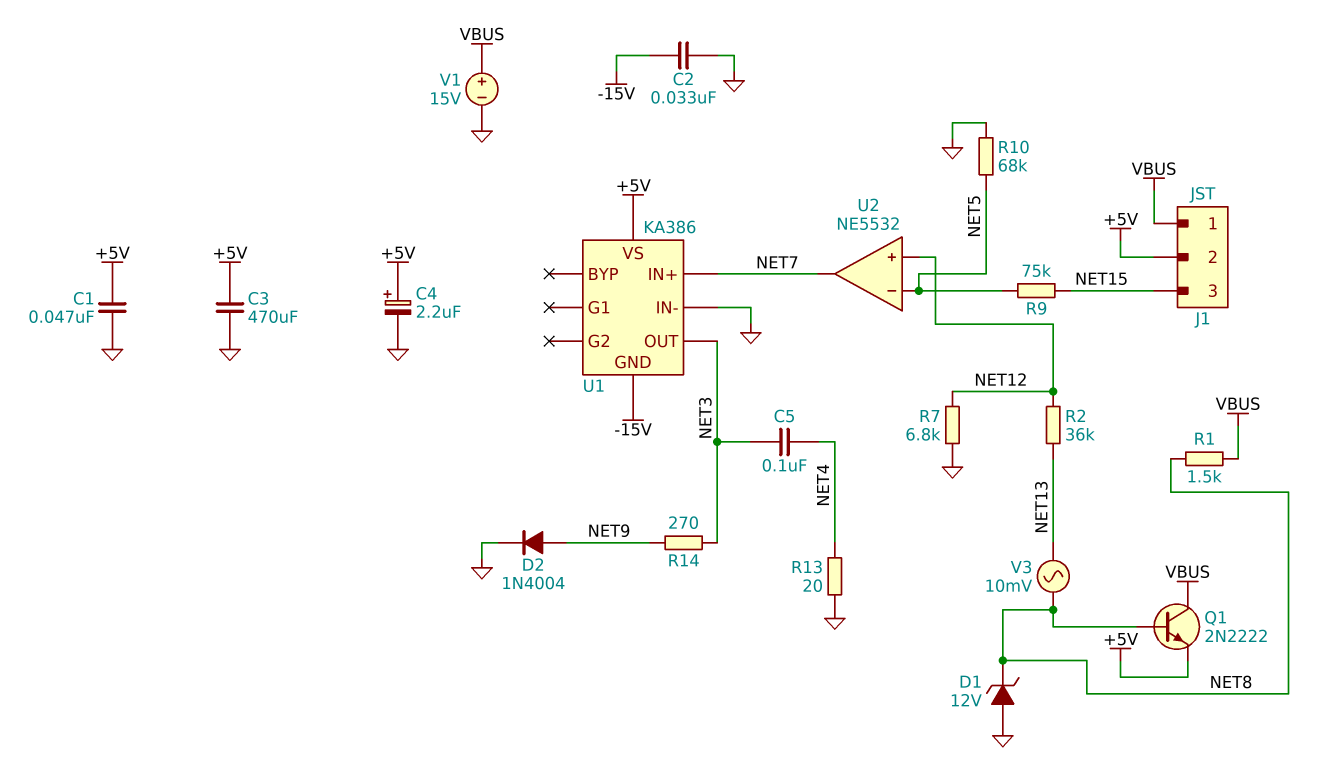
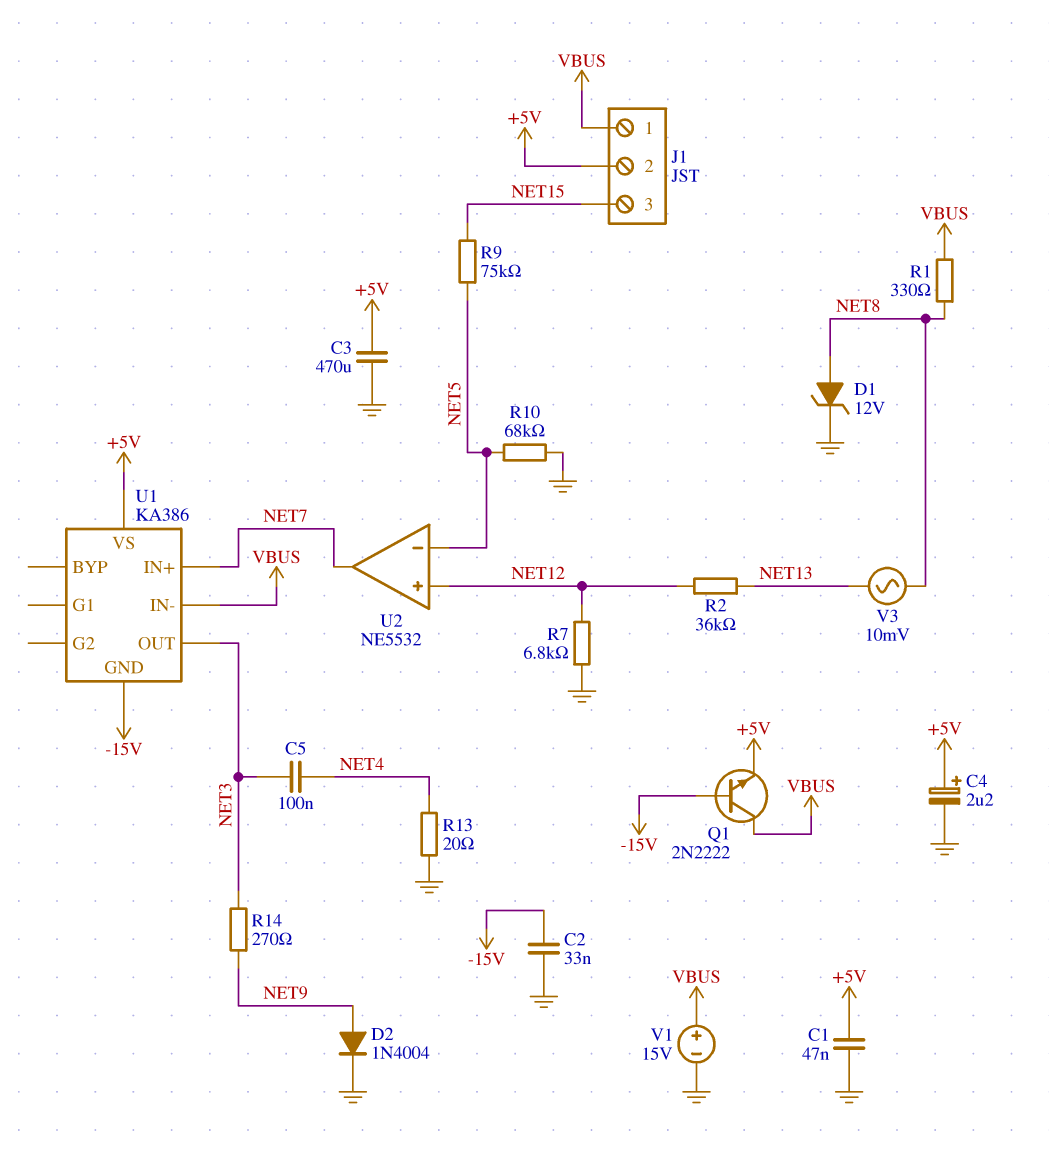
D1: zener 12V (A GND, K NET8) -> zener 12V (A NET8, K GND)
Q1: NPN 2N2222 (B NET8, C VBUS, E +5V) -> NPN 2N2222 (B -15V, C VBUS, E +5V)
R1: 1.5k (NET8, VBUS) -> 330 (NET8, VBUS)
U1 pin IN-: GND -> VBUS

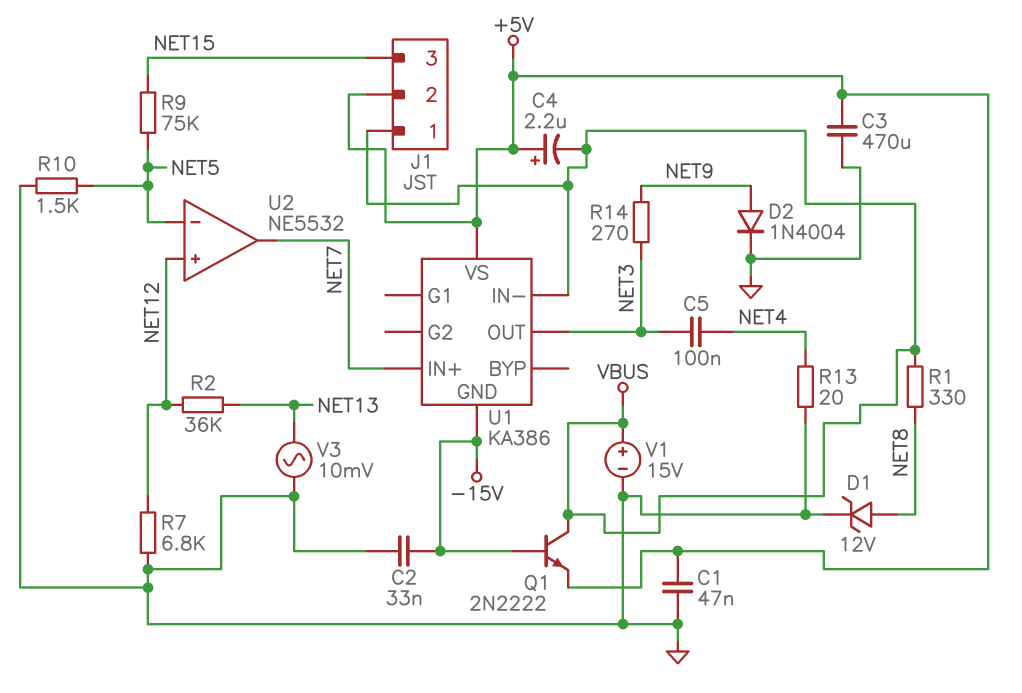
C4: 2.2uF (plus +5V, minus GND) -> 2.2uF (plus +5V, minus VBUS)
R10: 68k (GND, NET5) -> 1.5k (GND, NET5)
V3: AC 10mV (NET8, NET13) -> AC 10mV (GND, NET13)

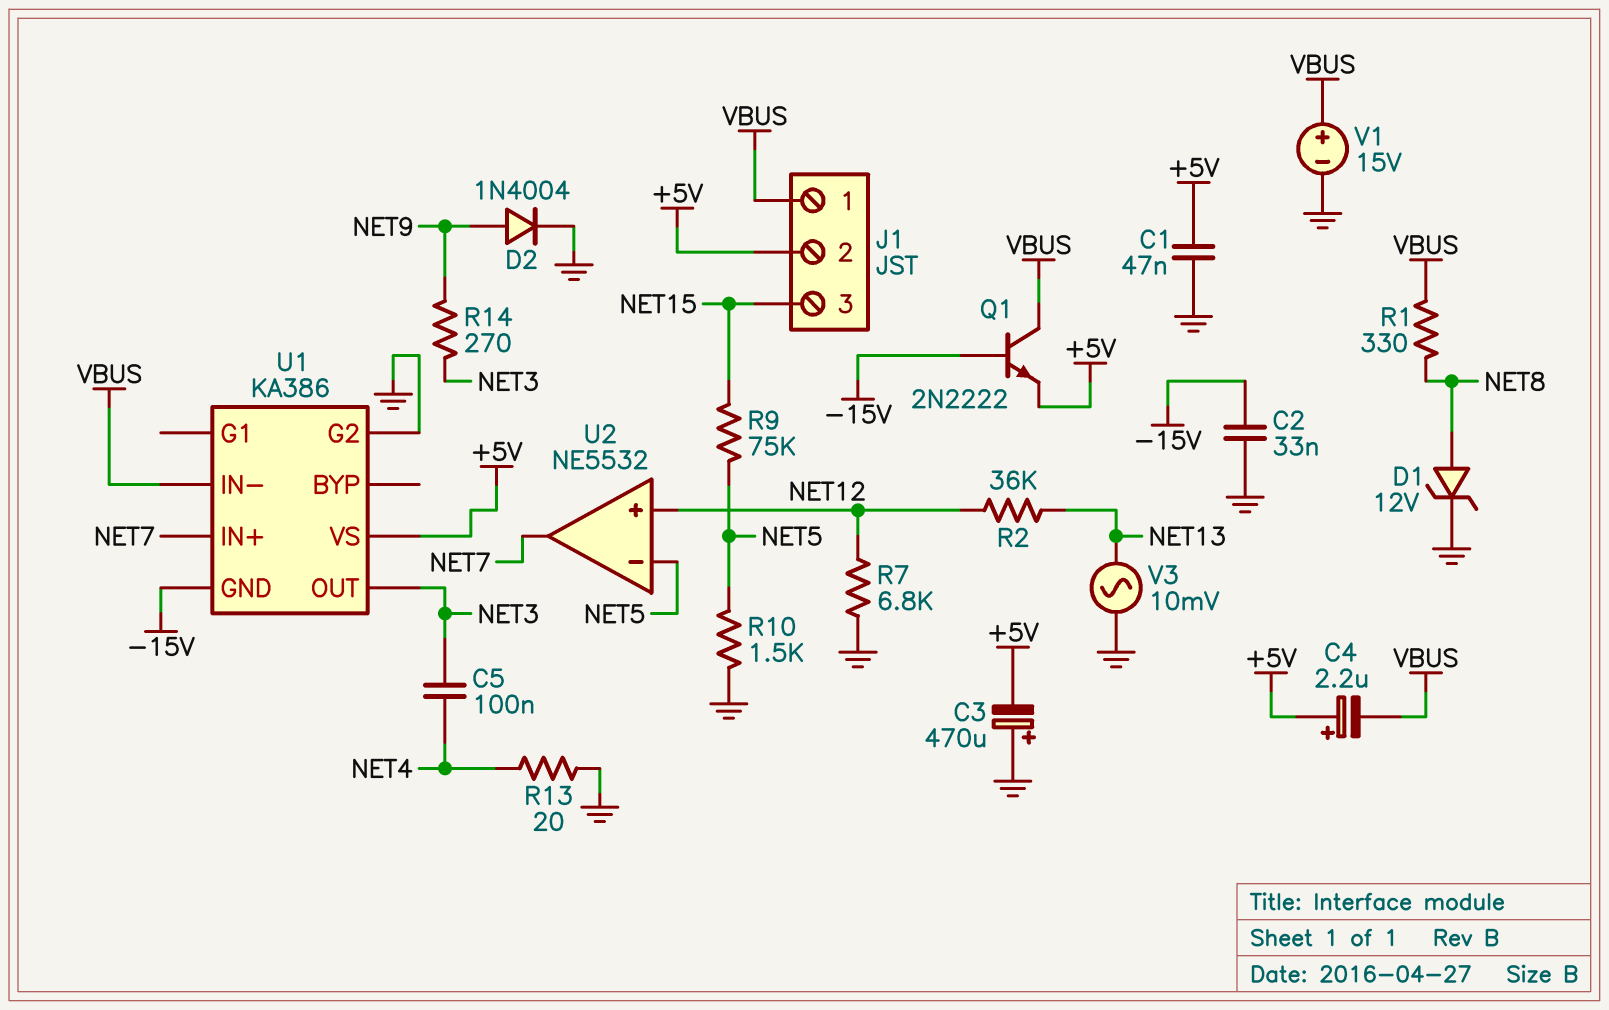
C3: 470uF (+5V, GND) -> 470uF (plus GND, minus +5V)
U1 pin G2: none -> GND

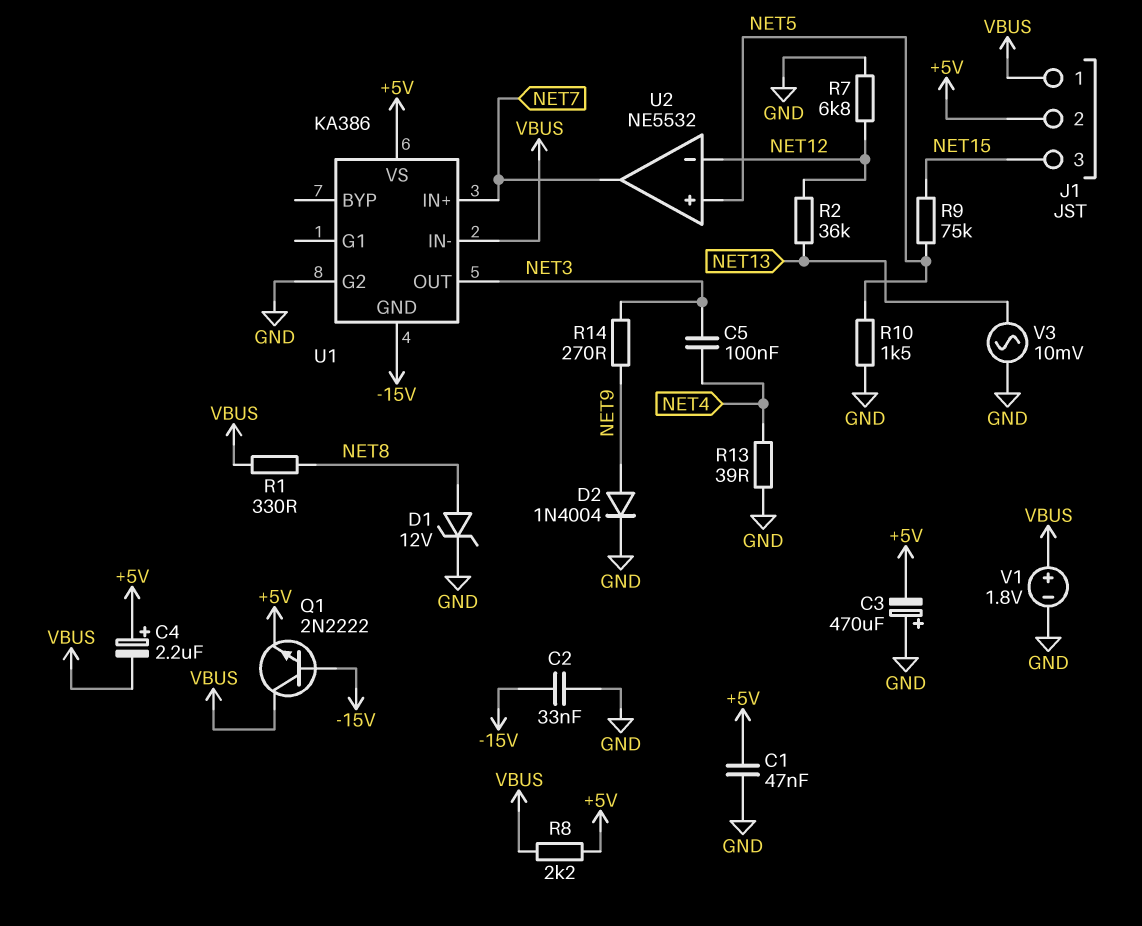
R8: none -> 2.2k (+5V, VBUS)
R13: 20 (GND, NET4) -> 39 (GND, NET4)
U2 pin in+: NET12 -> NET5
U2 pin in-: NET5 -> NET12
V1: 15V (plus VBUS, minus GND) -> 1.8V (plus VBUS, minus GND)

